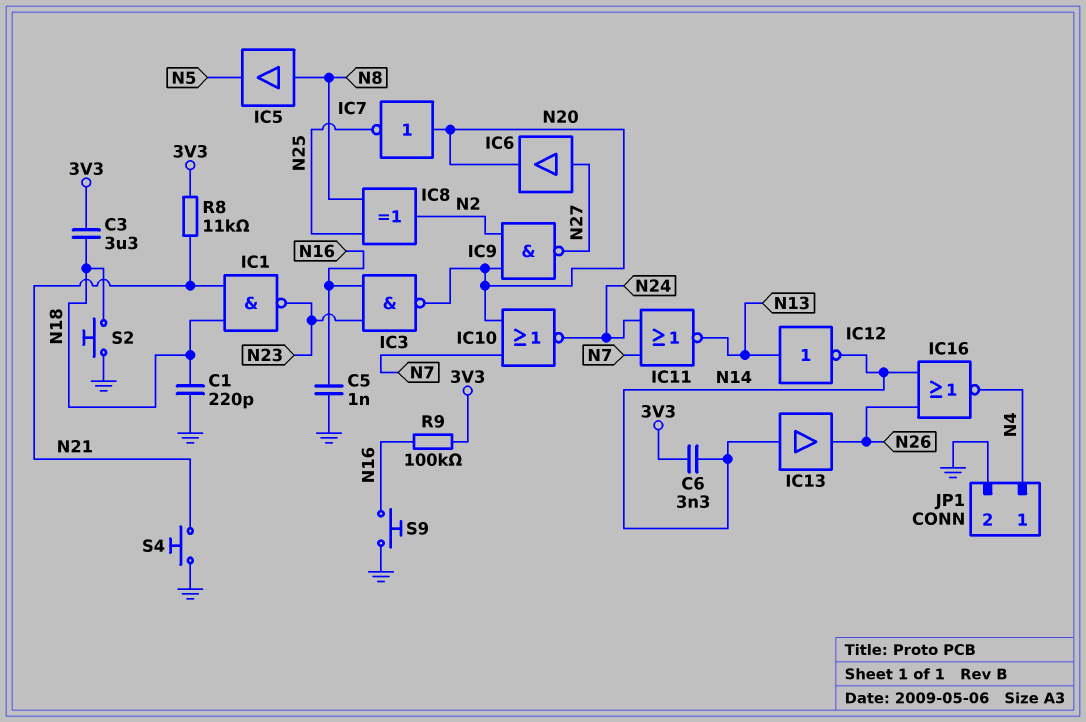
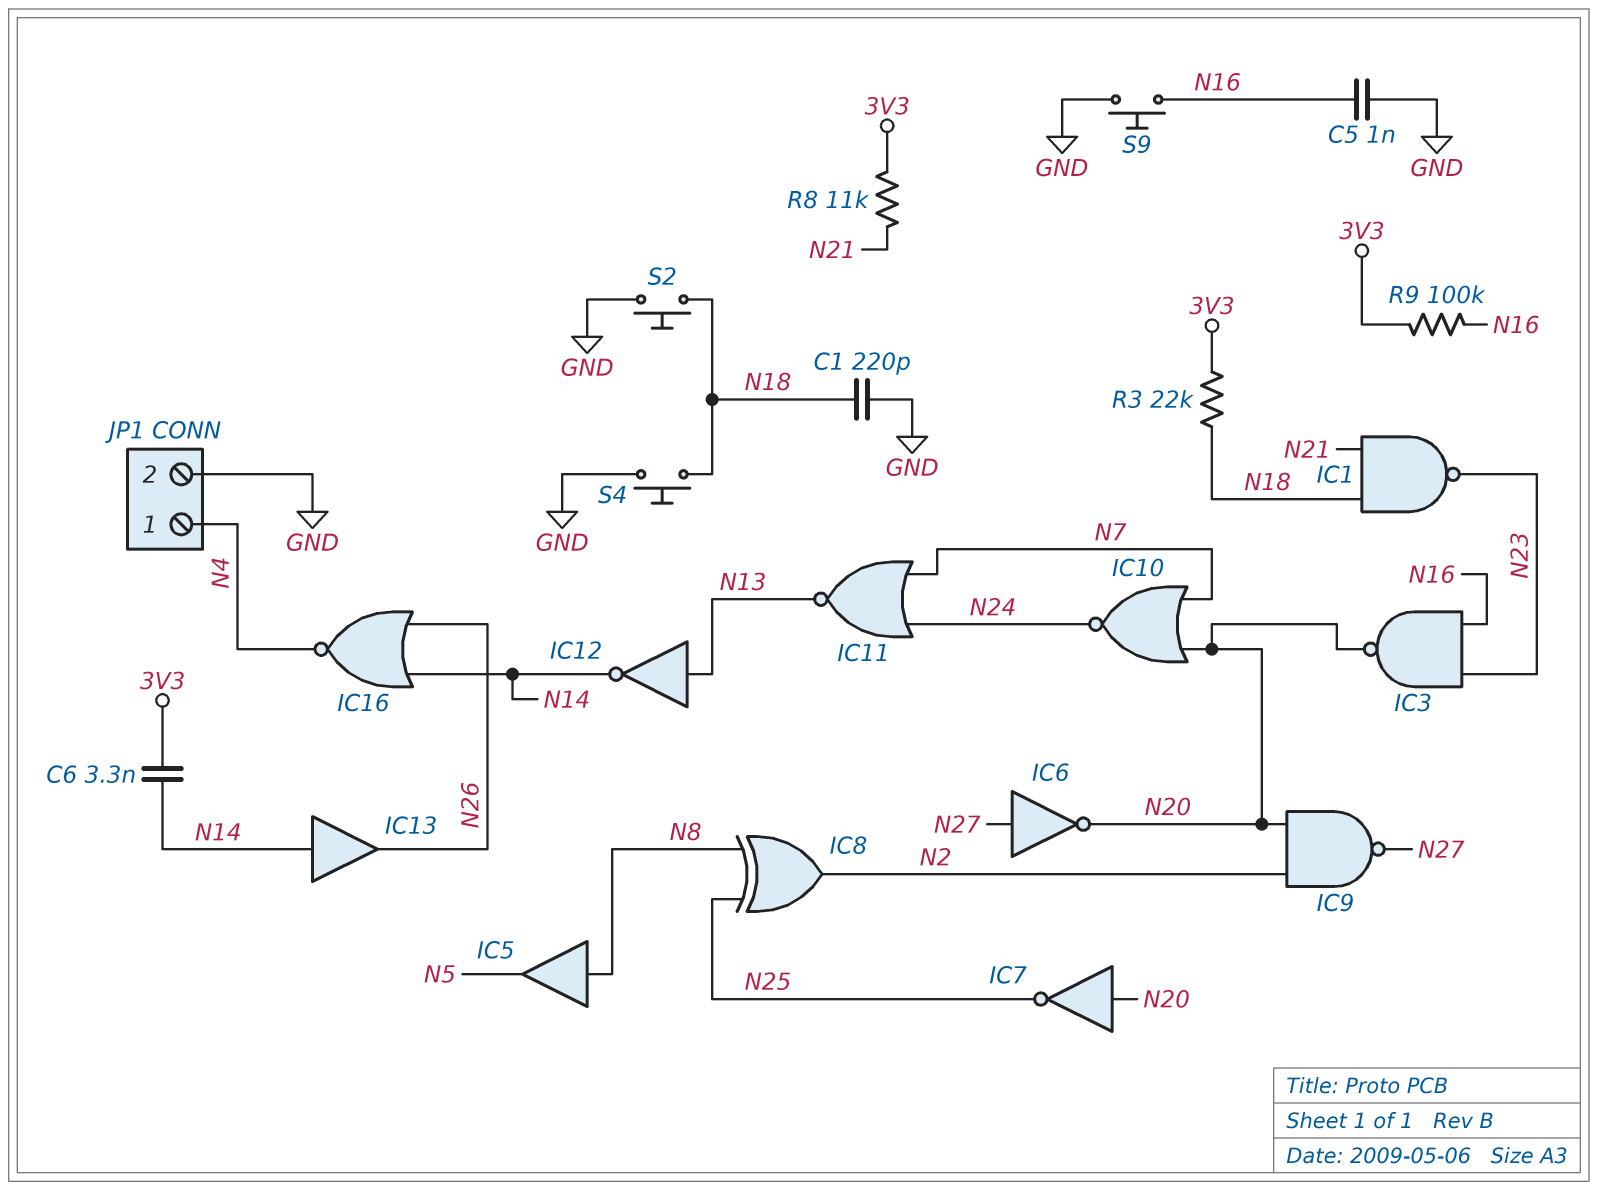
C3: 3.3uF (3V3, N18) -> none
IC6: buffer (in N27, out N20) -> NOT (in N27, out N20)
R3: none -> 22k (3V3, N18)
S4: button (GND, N21) -> button (GND, N18)

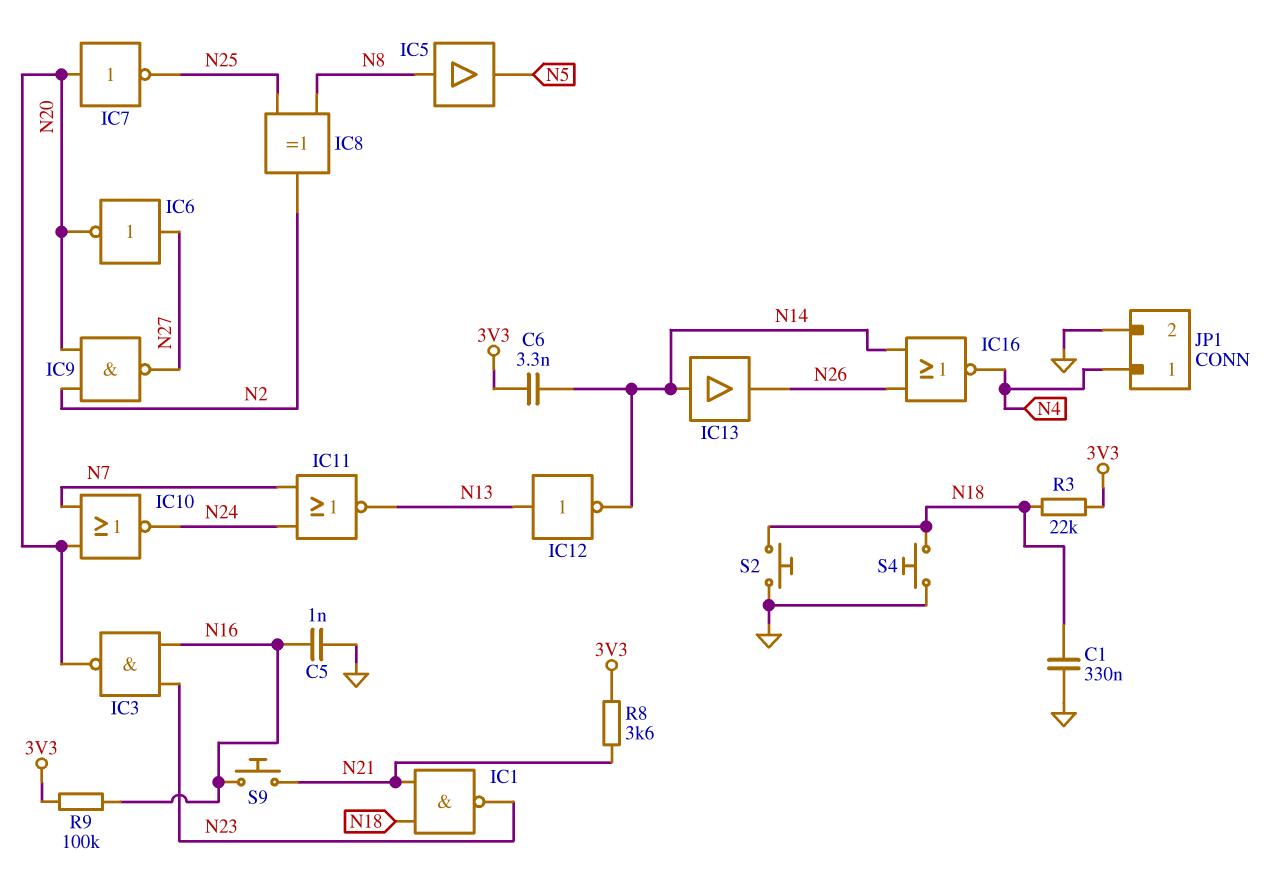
C1: 220pF (GND, N18) -> 330nF (GND, N18)
R8: 11k (3V3, N21) -> 3.6k (3V3, N21)
S9: button (GND, N16) -> button (N16, N21)

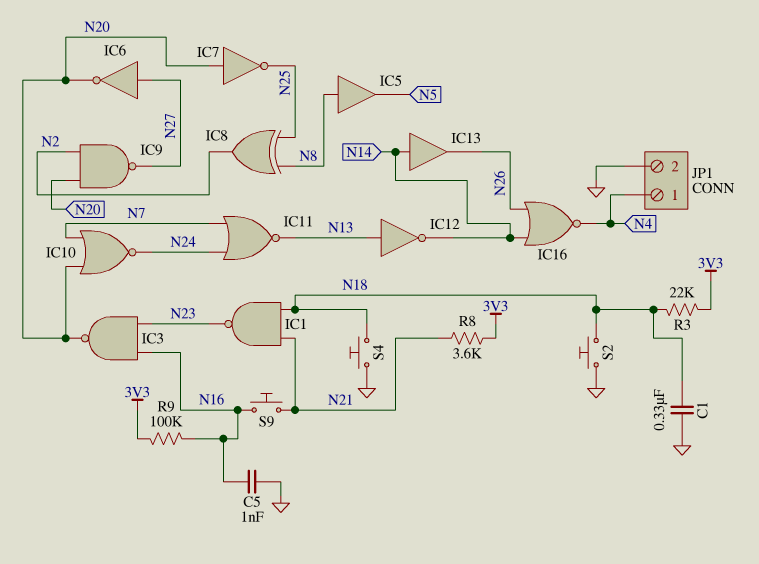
C6: 3.3nF (3V3, N14) -> none

